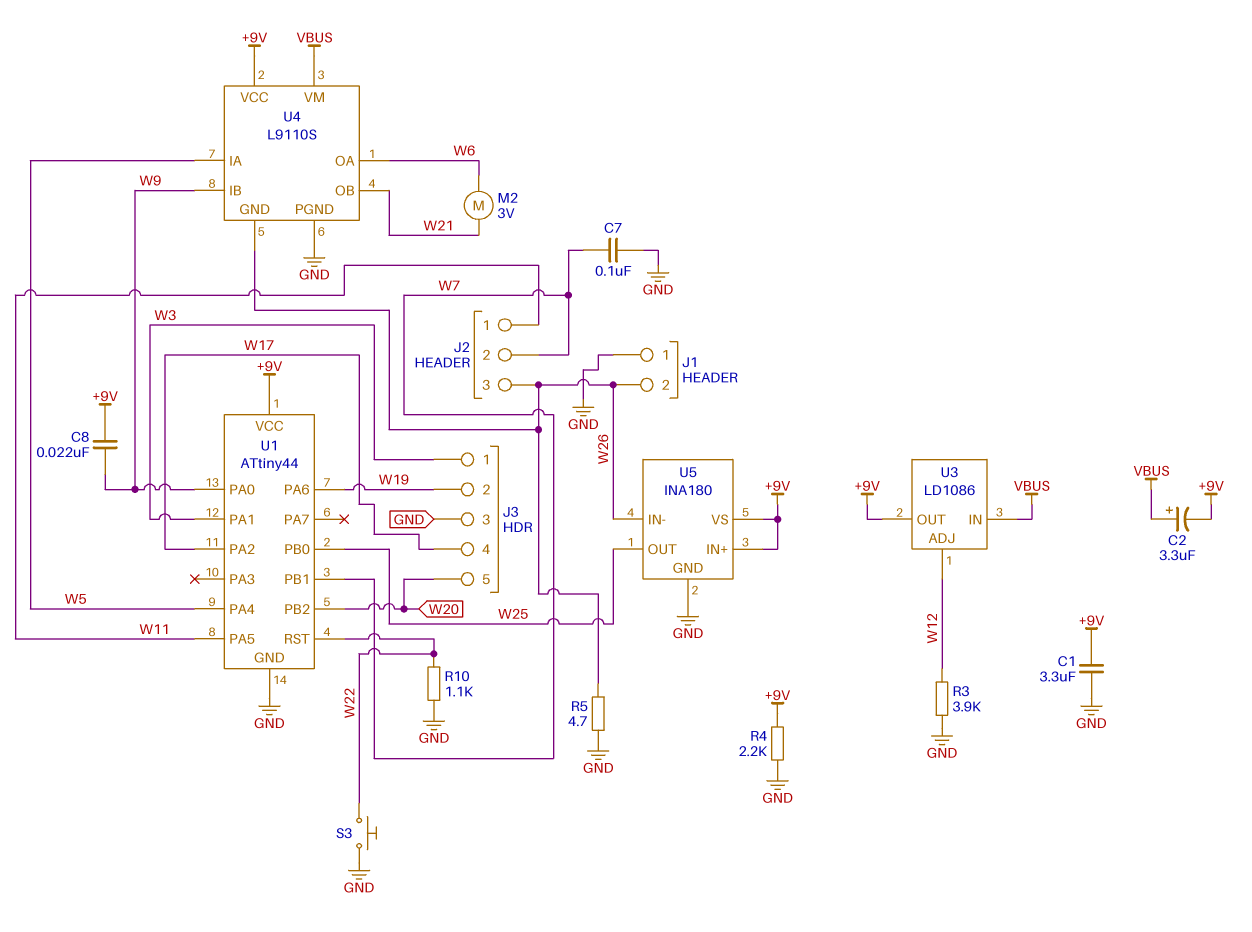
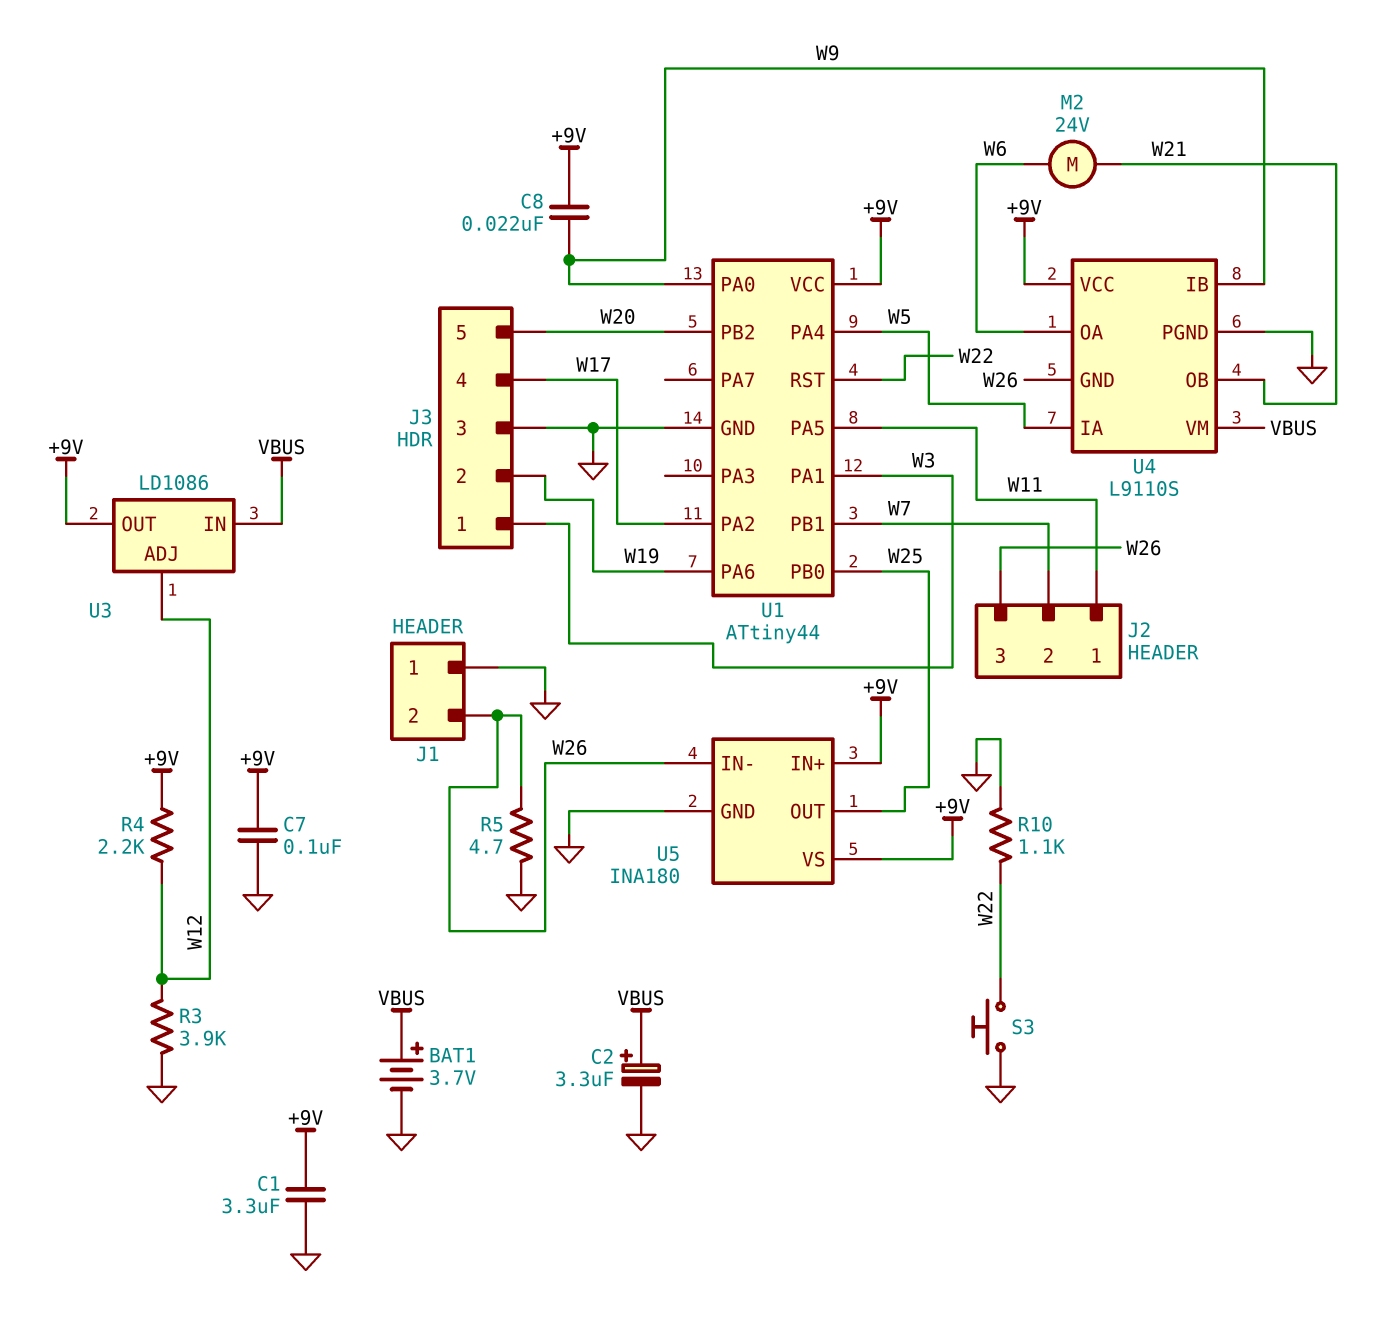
BAT1: none -> 3.7V (plus VBUS, minus GND)
C2: 3.3uF (plus VBUS, minus +9V) -> 3.3uF (plus VBUS, minus GND)
C7: 100nF (GND, W7) -> 100nF (+9V, GND)
M2: motor 3V (W6, W21) -> motor 24V (W6, W21)
R4: 2.2k (+9V, GND) -> 2.2k (+9V, W12)

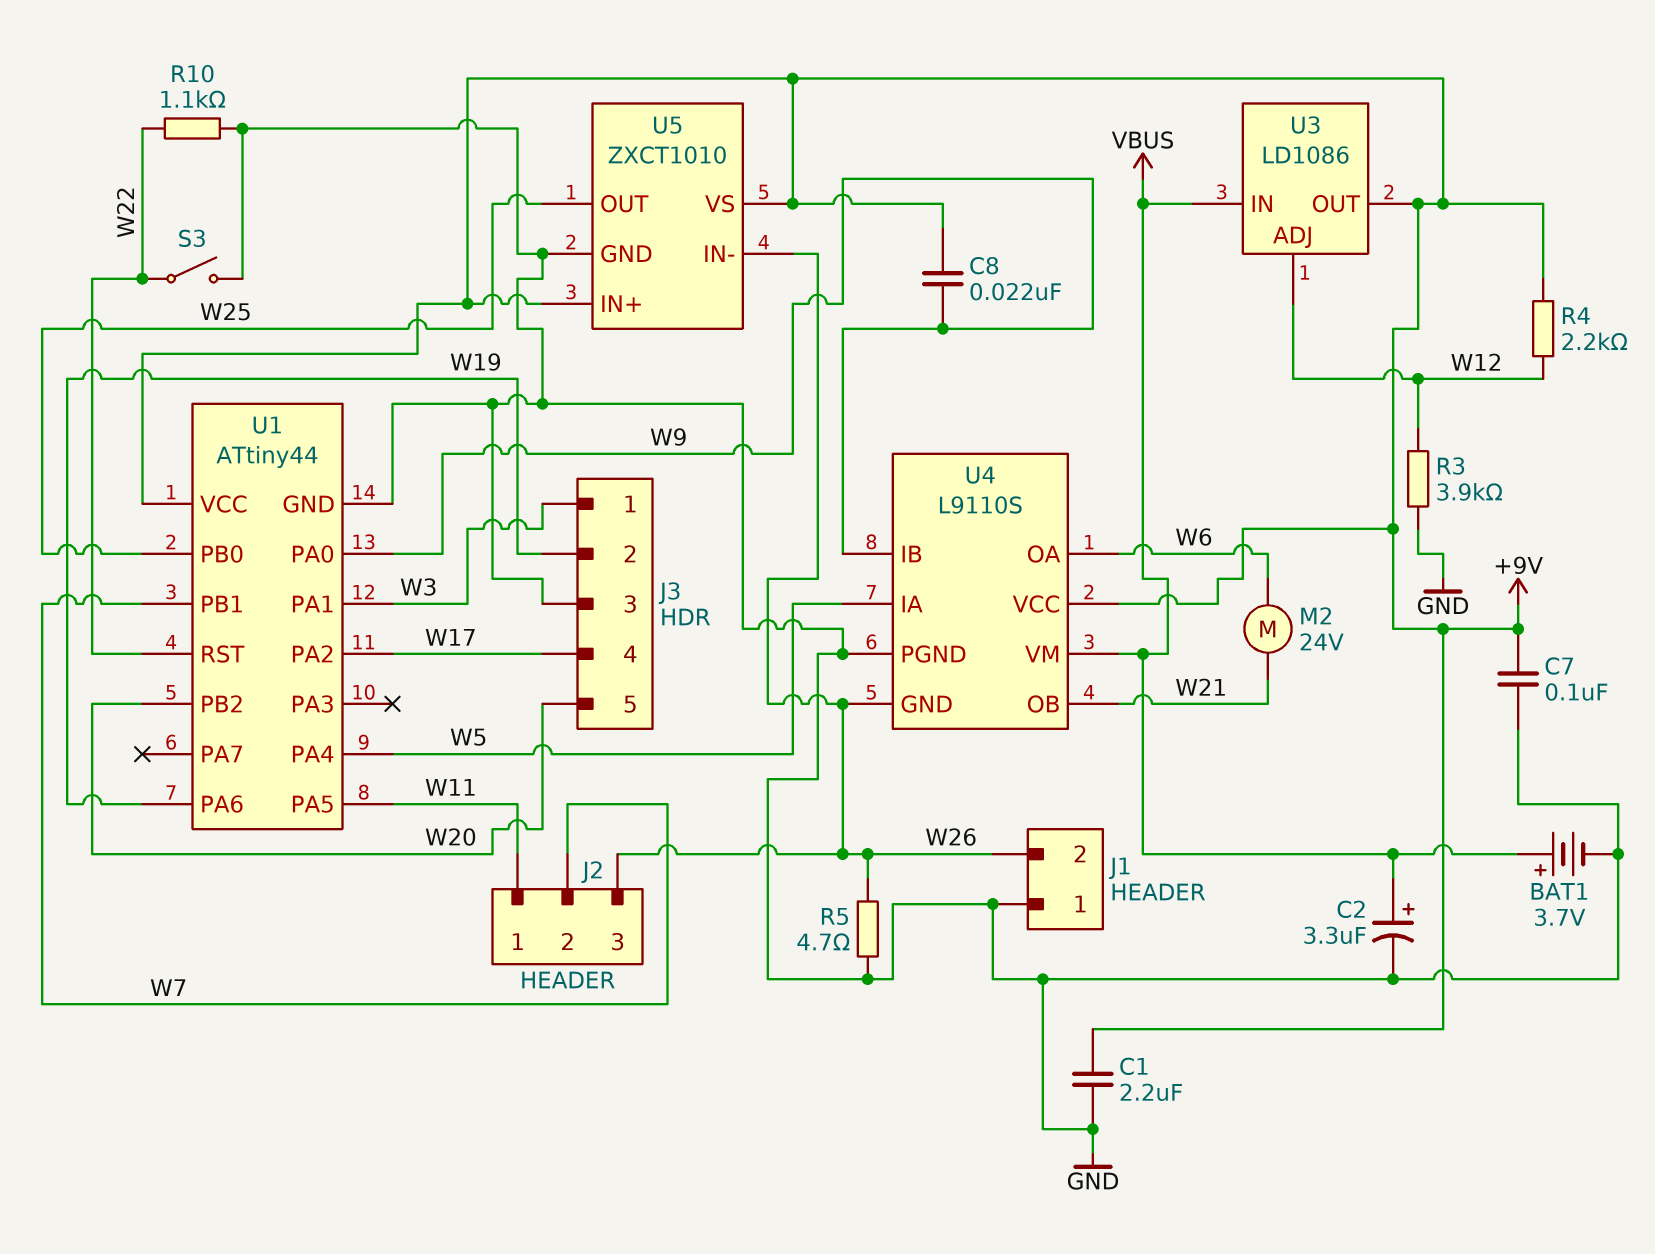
C1: 3.3uF (+9V, GND) -> 2.2uF (+9V, GND)
S3: button (GND, W22) -> switch (GND, W22)
U5: INA180 -> ZXCT1010

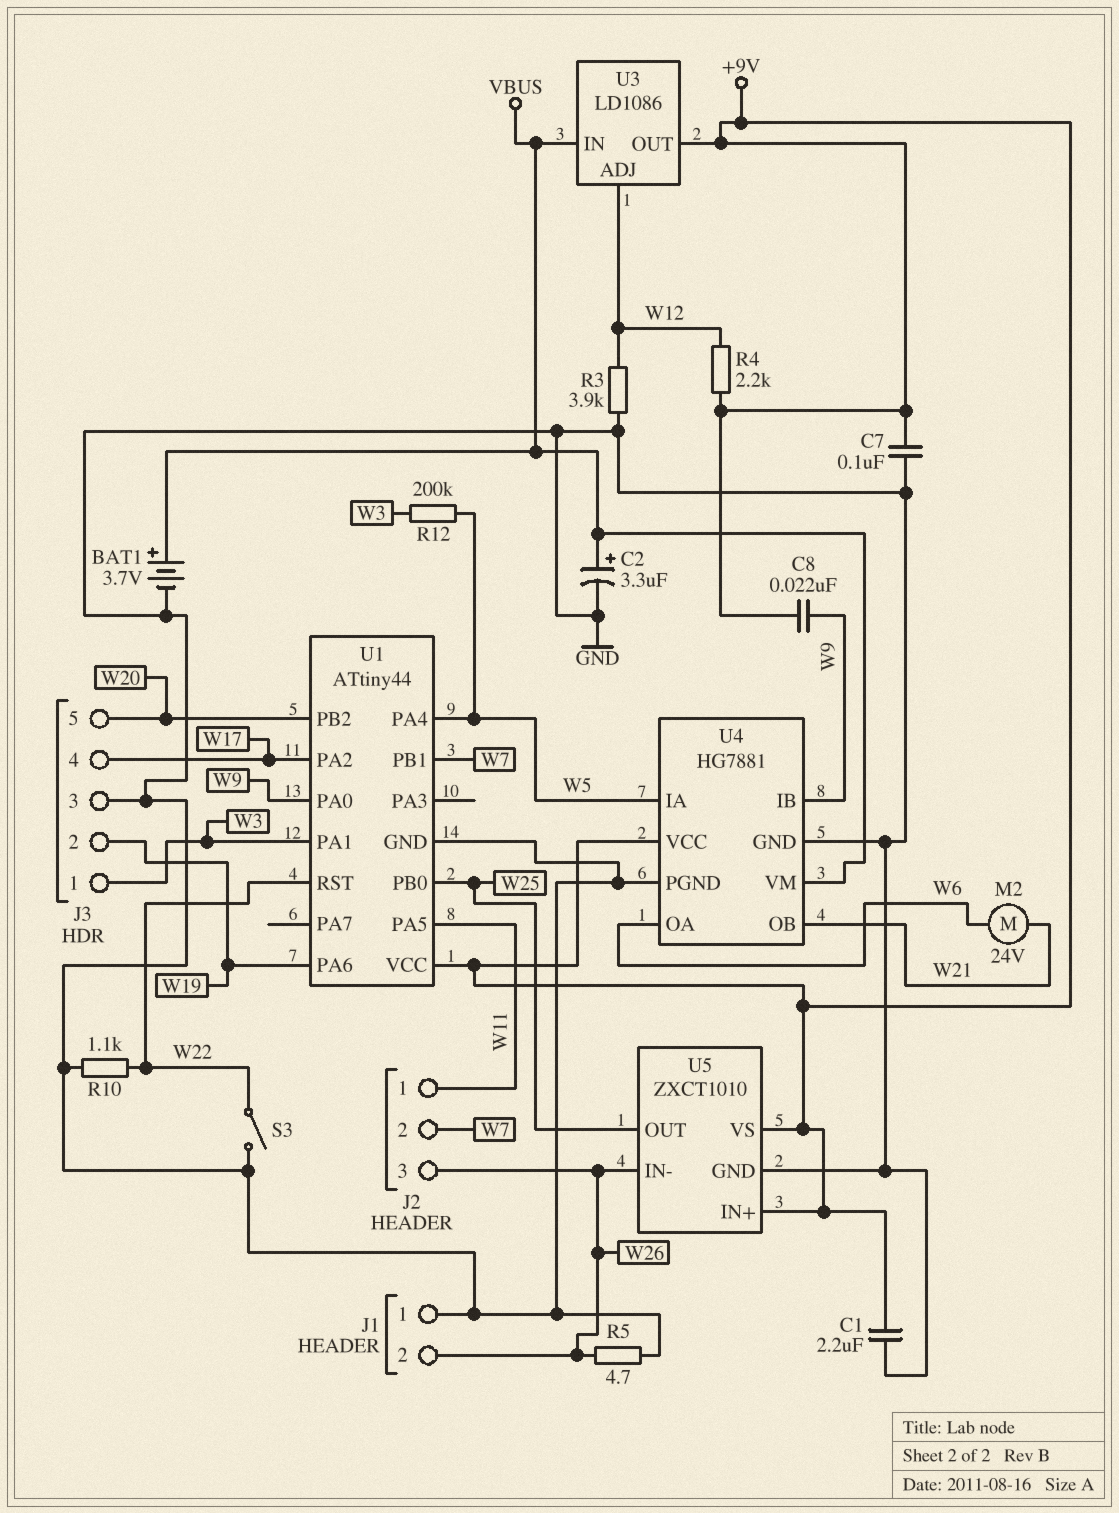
R12: none -> 200k (W3, W5)
U4: L9110S -> HG7881
U4 pin GND: W26 -> GND

